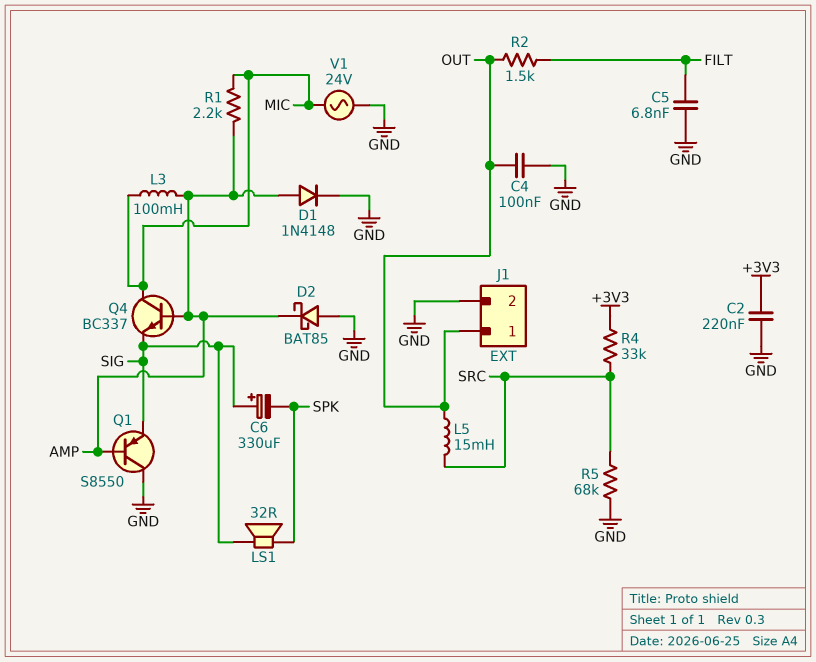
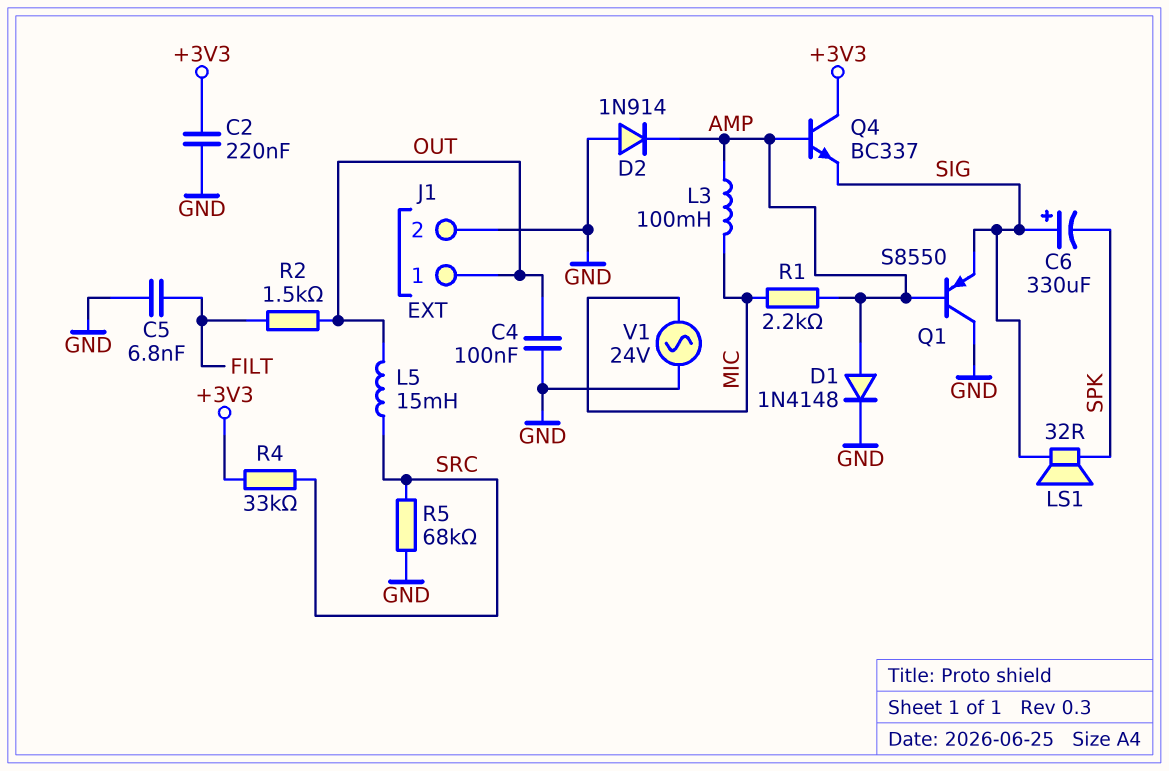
D2: schottky BAT85 (A GND, K AMP) -> diode 1N914 (A GND, K AMP)
Q4: NPN BC337 (B AMP, C MIC, E SIG) -> NPN BC337 (B AMP, C +3V3, E SIG)

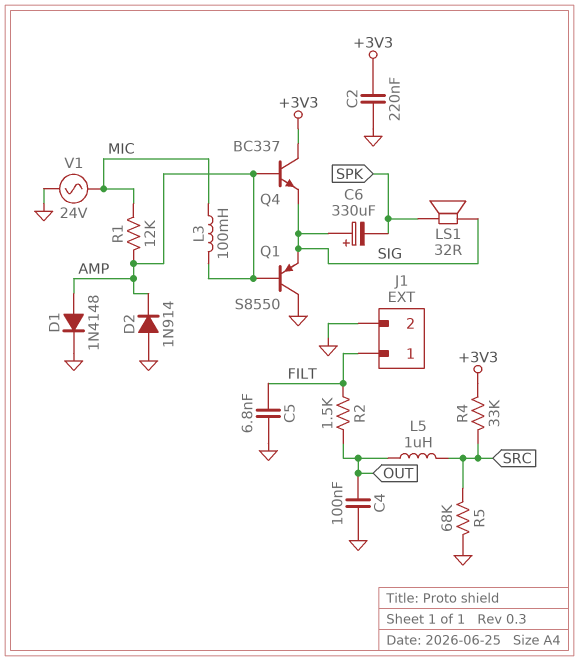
J1 pin 1: OUT -> FILT
L5: 15mH (OUT, SRC) -> 1uH (OUT, SRC)
R1: 2.2k (AMP, MIC) -> 12k (AMP, MIC)

